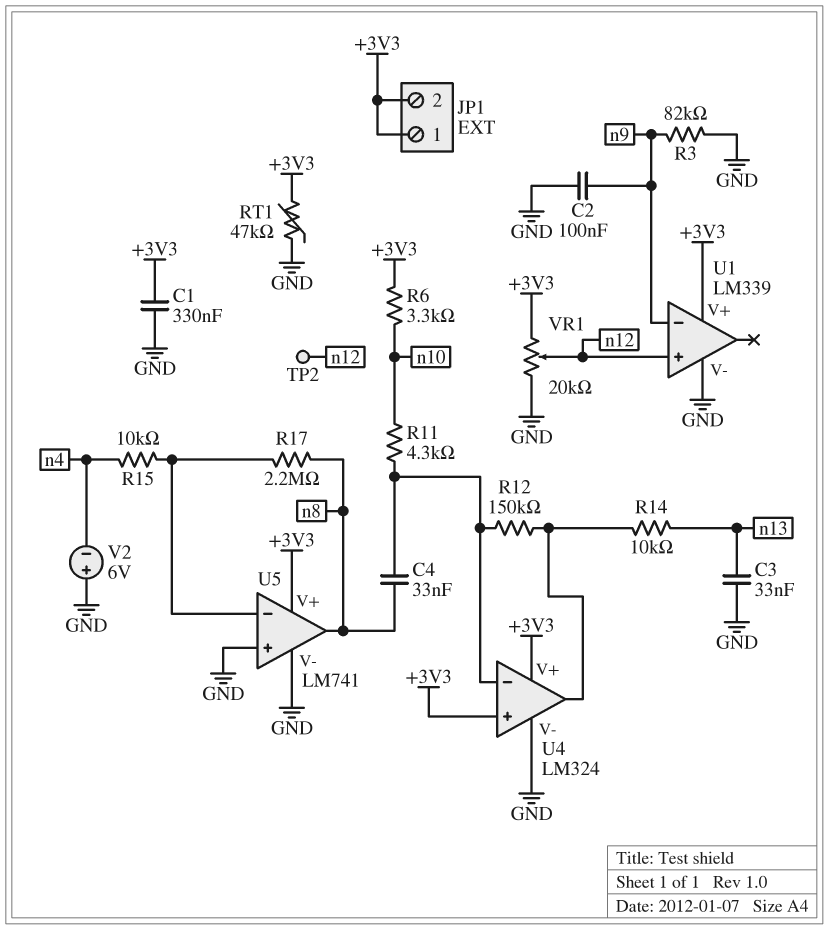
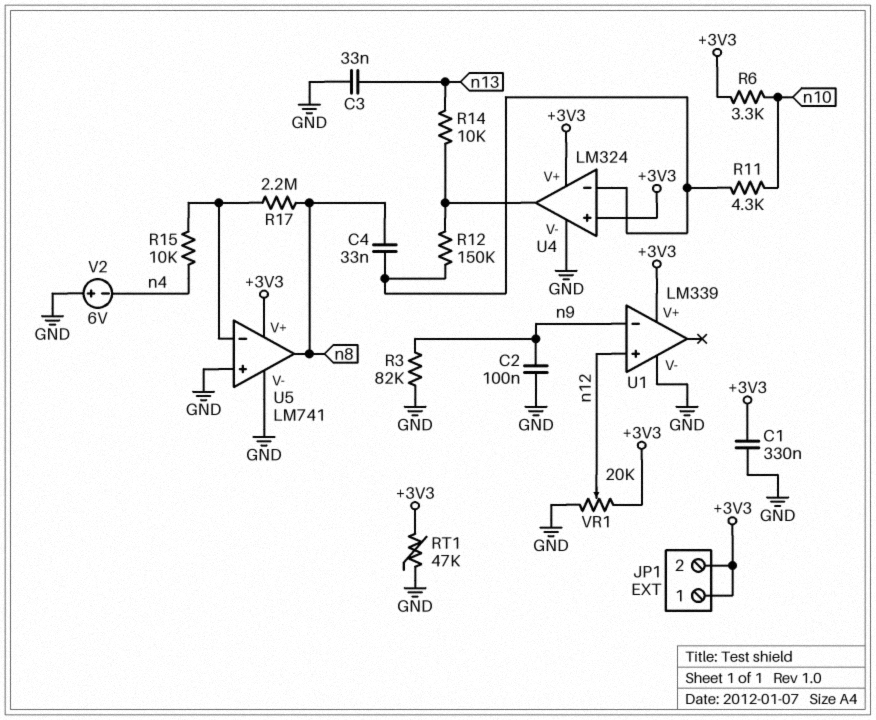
TP2: test point (n12) -> none

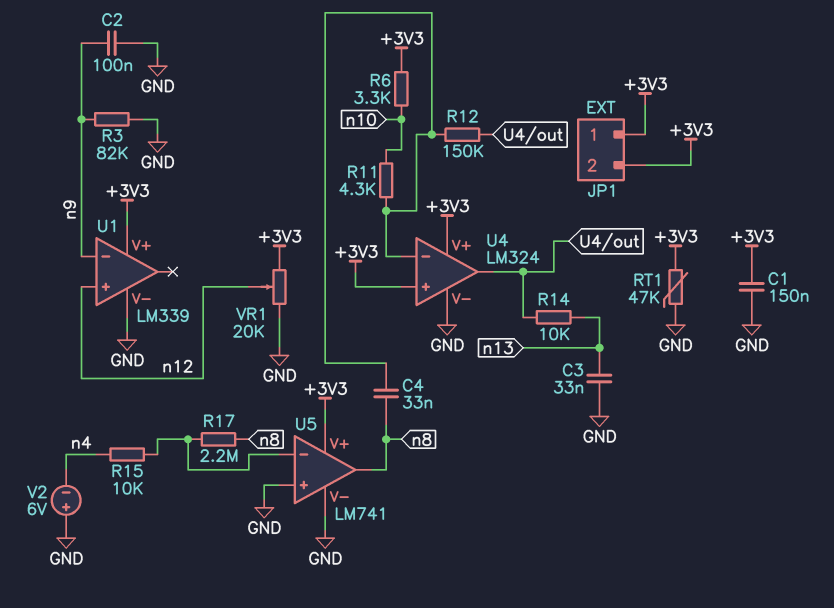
C1: 330nF (+3V3, GND) -> 150nF (+3V3, GND)

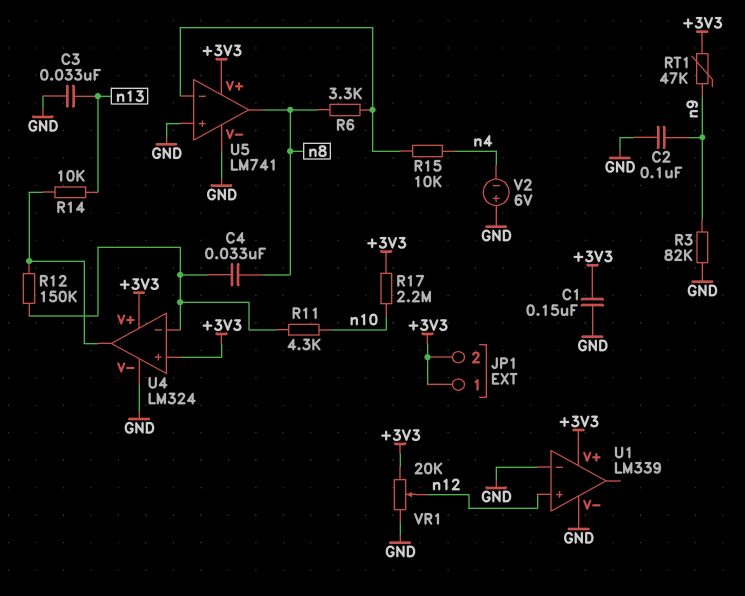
R6: 3.3k (+3V3, n10) -> 3.3k (U5/in-, n8)
R17: 2.2M (U5/in-, n8) -> 2.2M (+3V3, n10)
RT1: 47k (+3V3, GND) -> 47k (+3V3, n9)
U1 pin in-: n9 -> GND

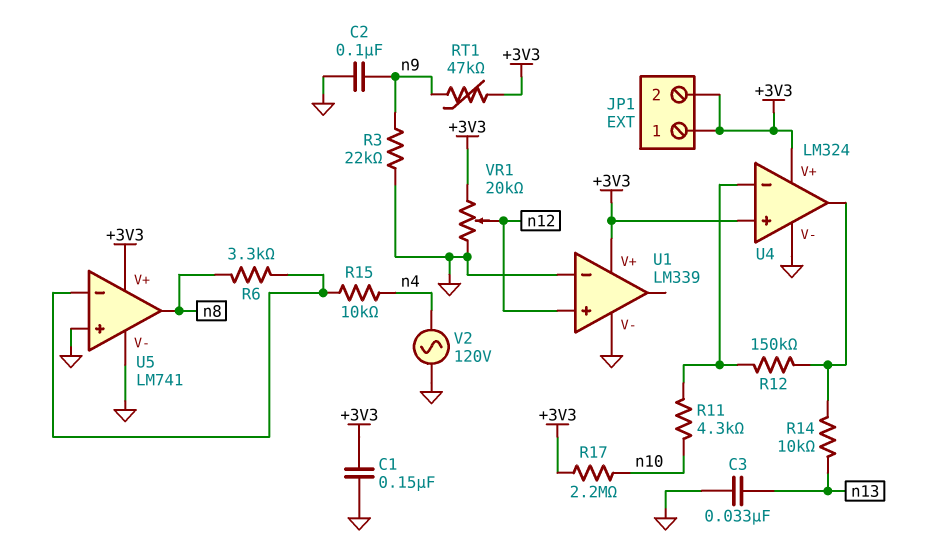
C4: 33nF (U4/in-, n8) -> none
R3: 82k (GND, n9) -> 22k (GND, n9)
V2: 6V (plus GND, minus n4) -> AC 120V (GND, n4)

